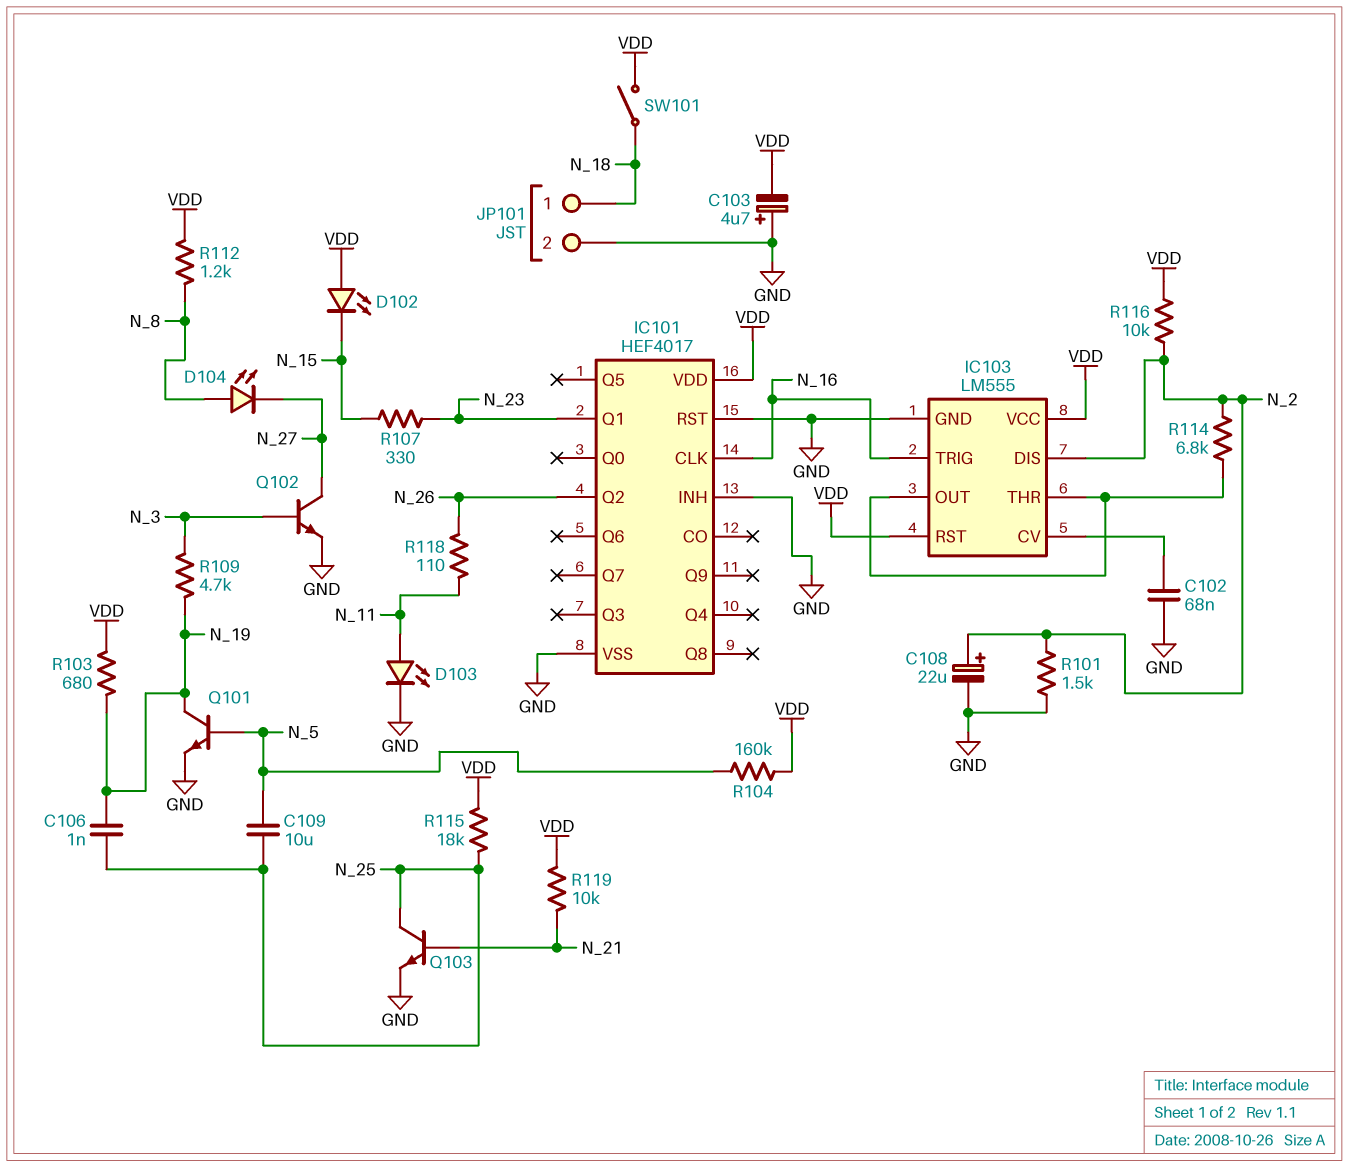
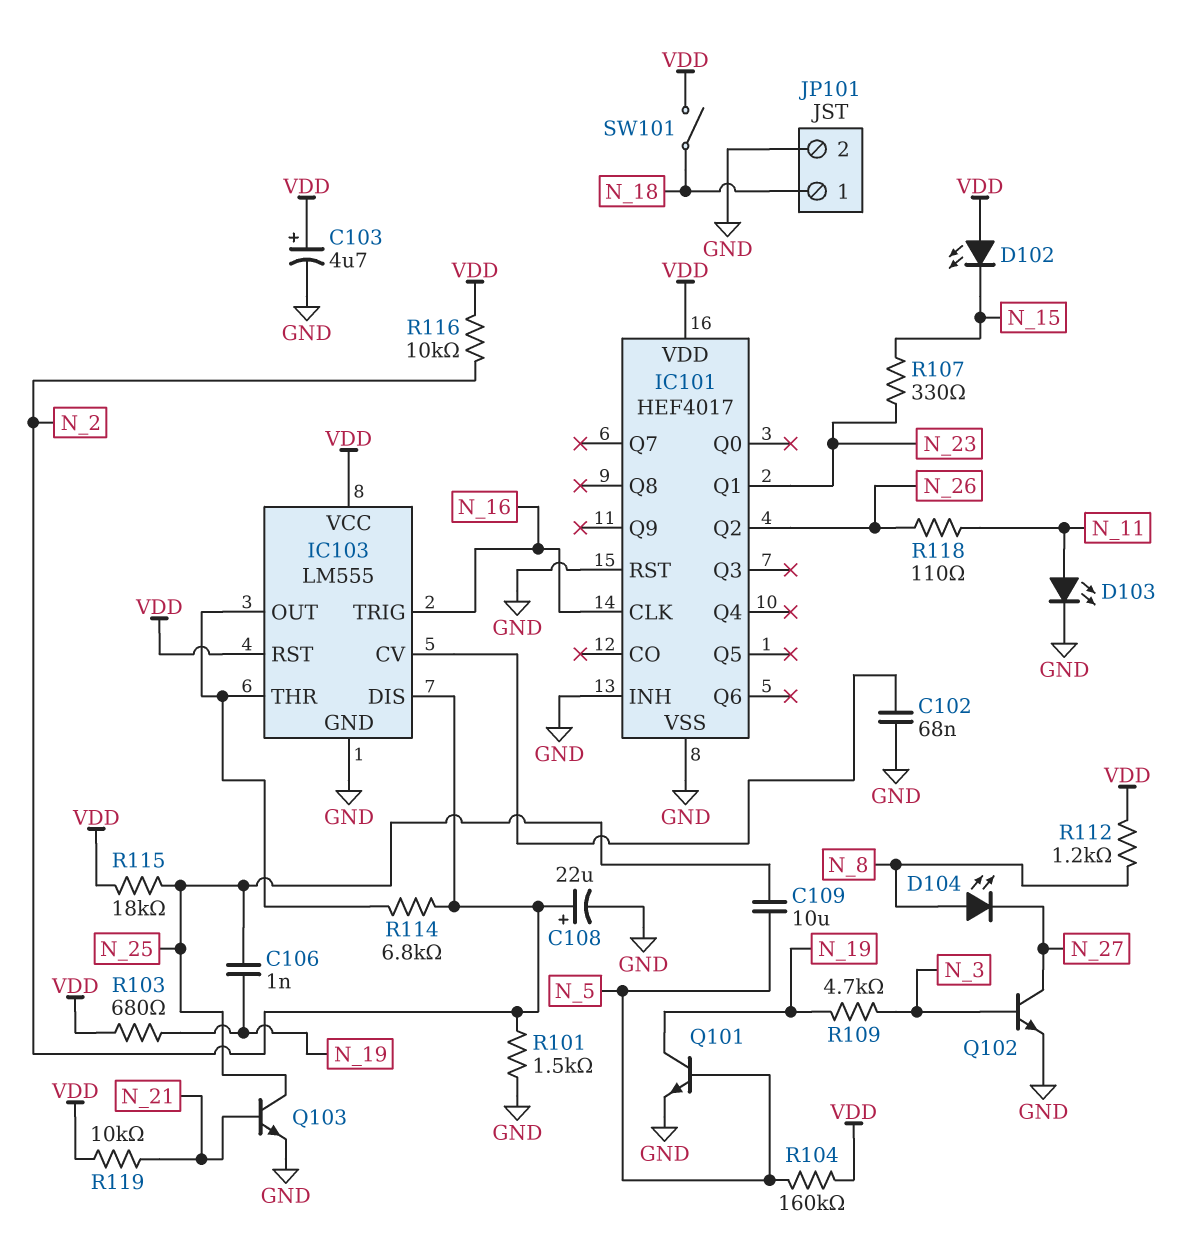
C103: 4.7uF (plus GND, minus VDD) -> 4.7uF (plus VDD, minus GND)

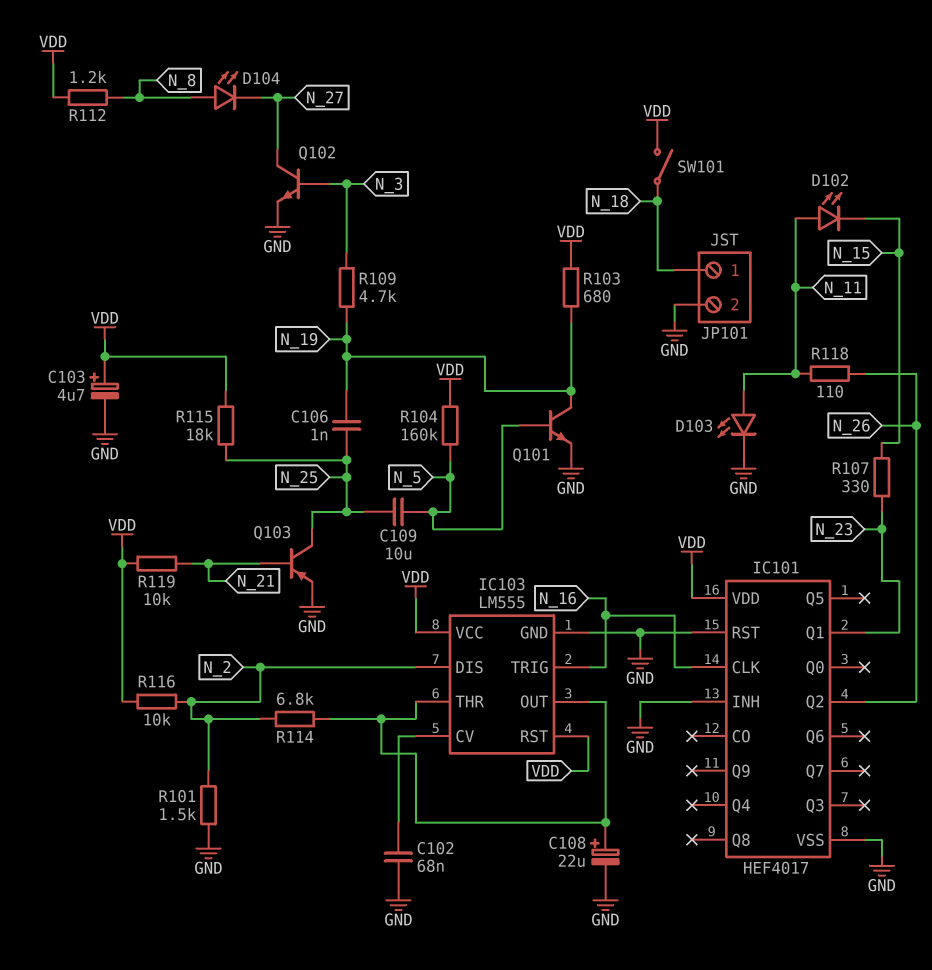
C108: 22uF (plus N_2, minus GND) -> 22uF (plus IC103/OUT, minus GND)
D102: LED (A VDD, K N_15) -> LED (A N_11, K N_15)
Q103: NPN (B N_21, C N_25, E GND) -> PNP (B N_21, C N_25, E GND)

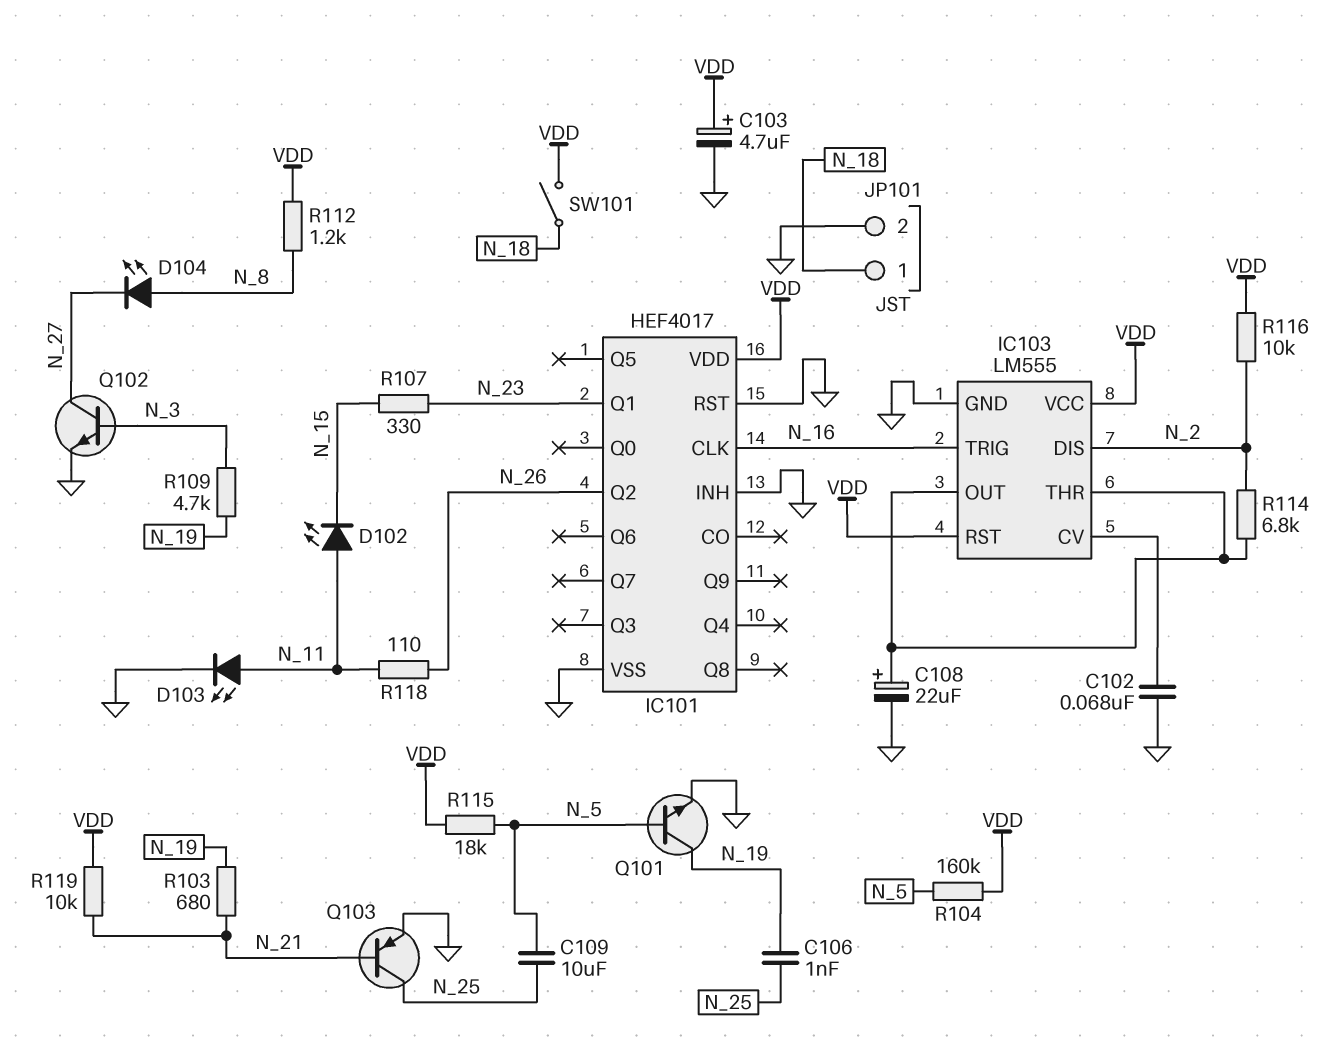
R101: 1.5k (GND, N_2) -> none
R103: 680 (N_19, VDD) -> 680 (N_19, N_21)
R115: 18k (N_25, VDD) -> 18k (N_5, VDD)

